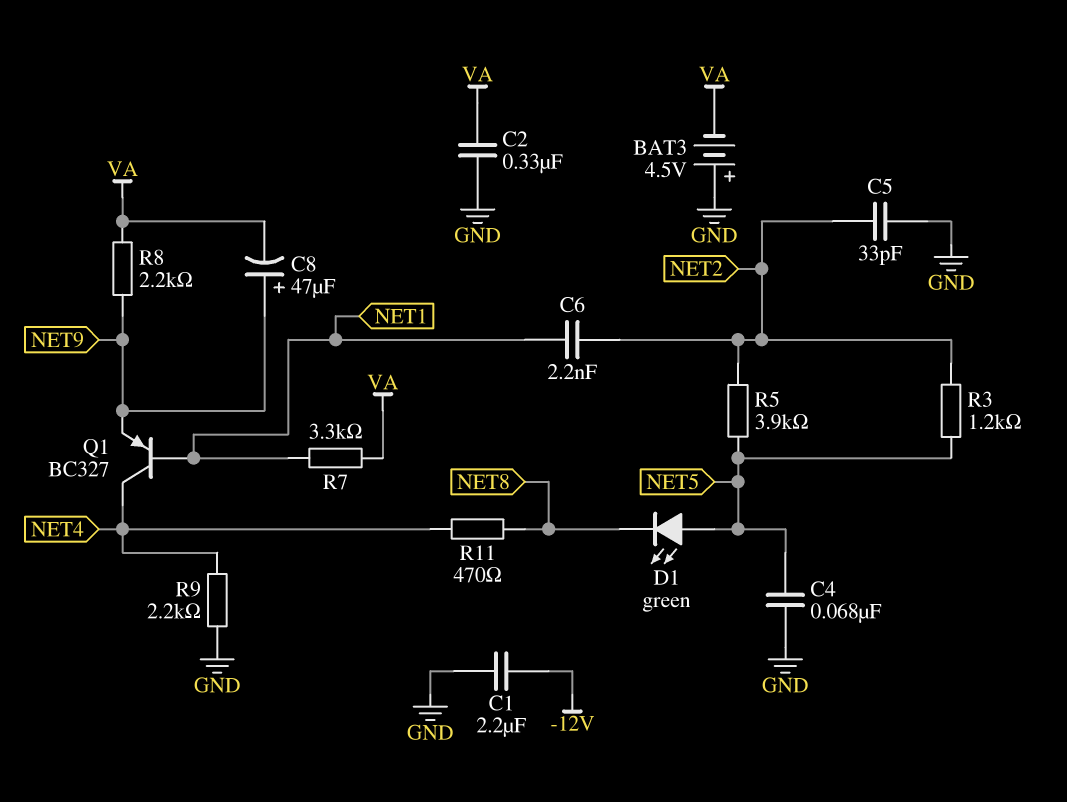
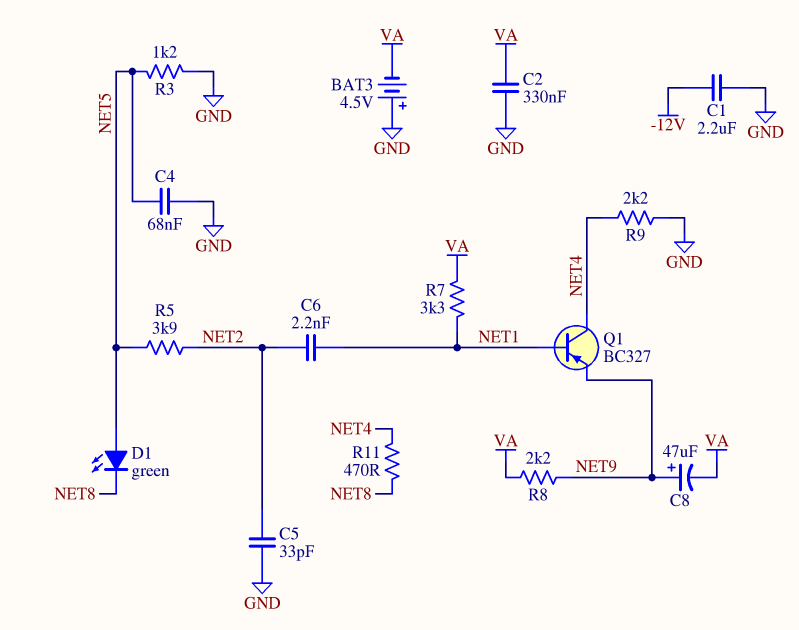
R3: 1.2k (NET2, NET5) -> 1.2k (GND, NET5)

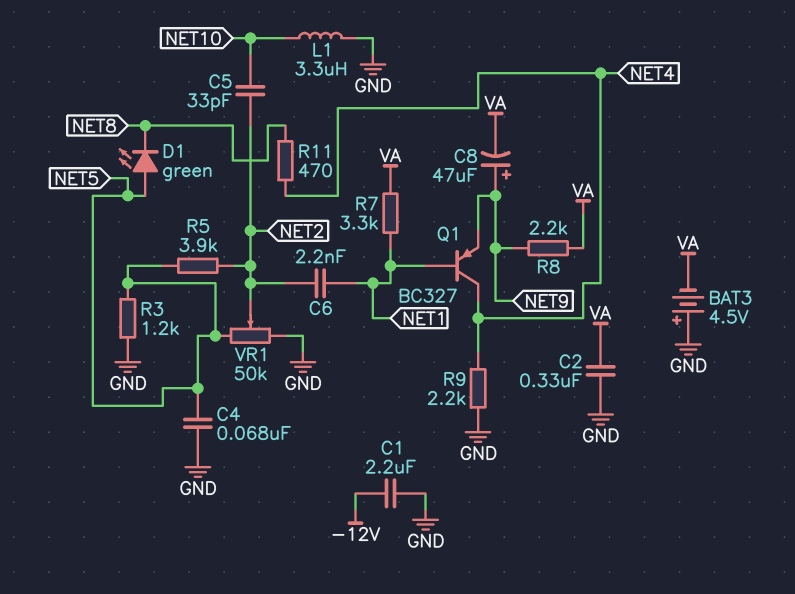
C5: 33pF (GND, NET2) -> 33pF (NET2, NET10)
L1: none -> 3.3uH (GND, NET10)
VR1: none -> 50k (GND, NET5, wiper NET2)

